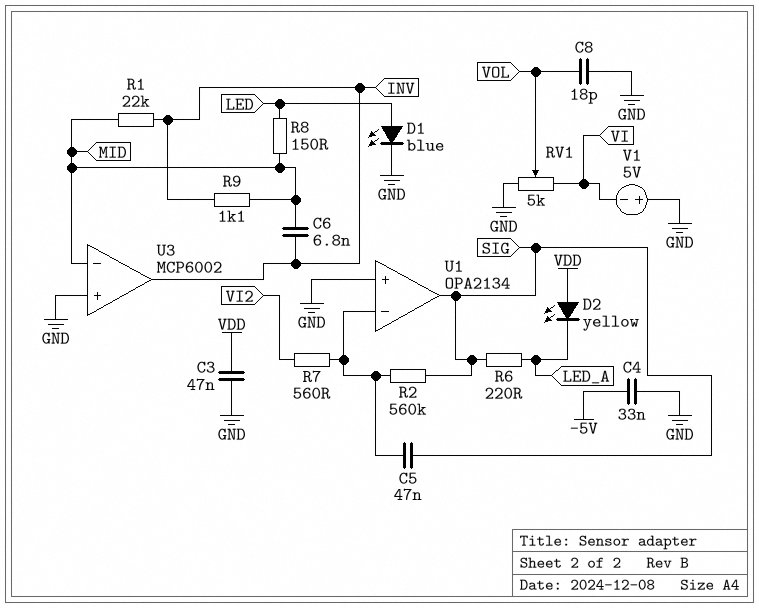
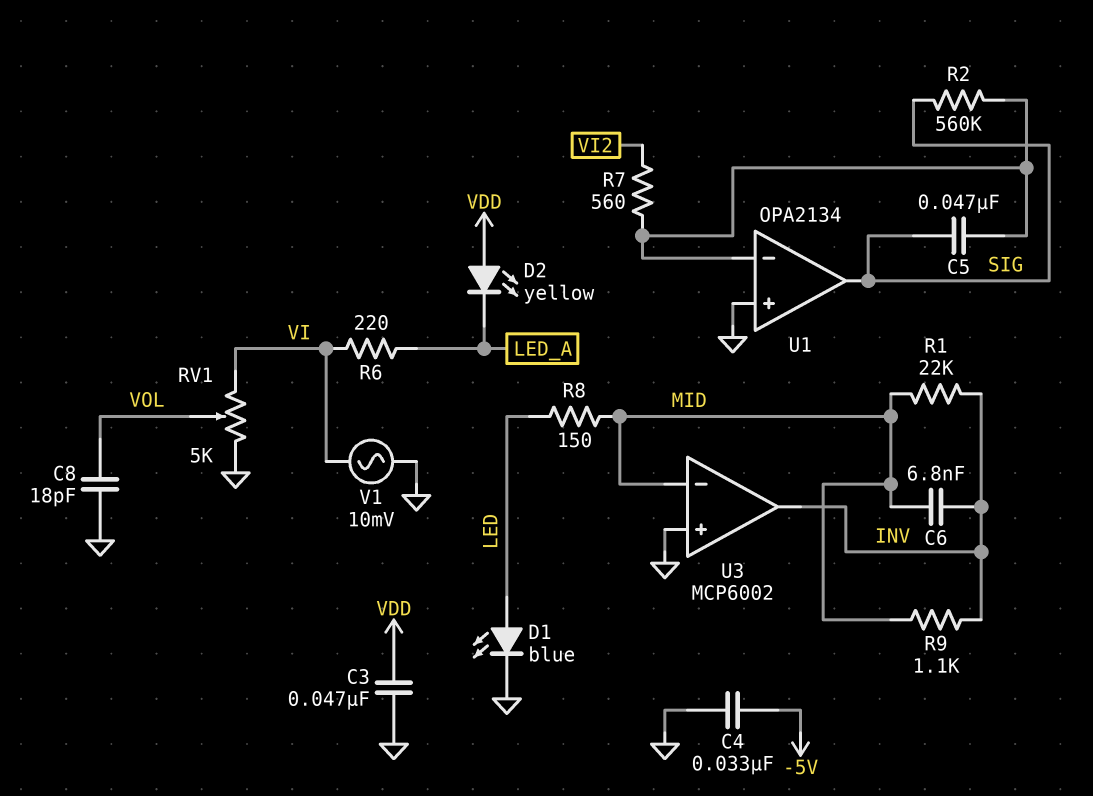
R6: 220 (LED_A, SIG) -> 220 (LED_A, VI)
V1: 5V (plus GND, minus VI) -> AC 10mV (GND, VI)

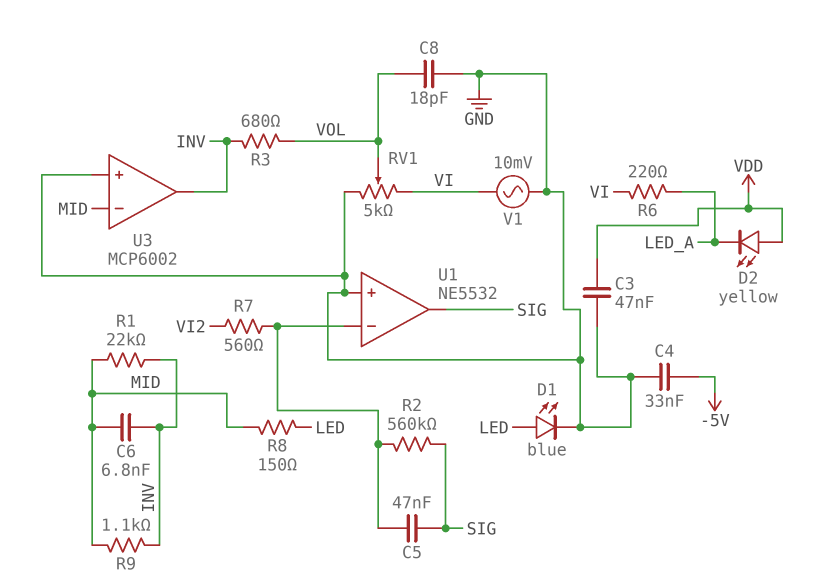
R3: none -> 680 (INV, VOL)
U1: OPA2134 -> NE5532

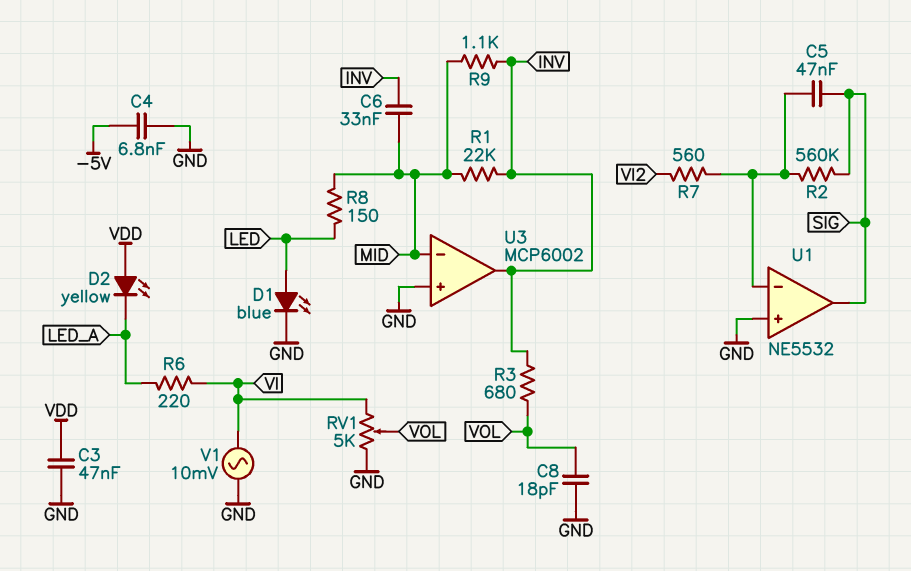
C4: 33nF (-5V, GND) -> 6.8nF (-5V, GND)
C6: 6.8nF (INV, MID) -> 33nF (INV, MID)

